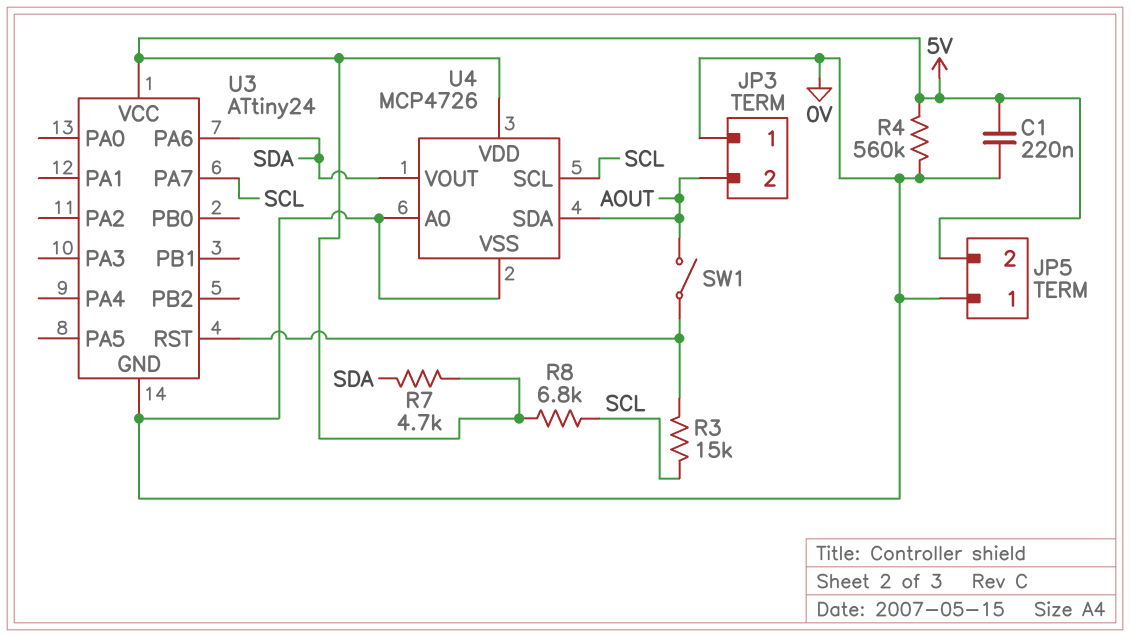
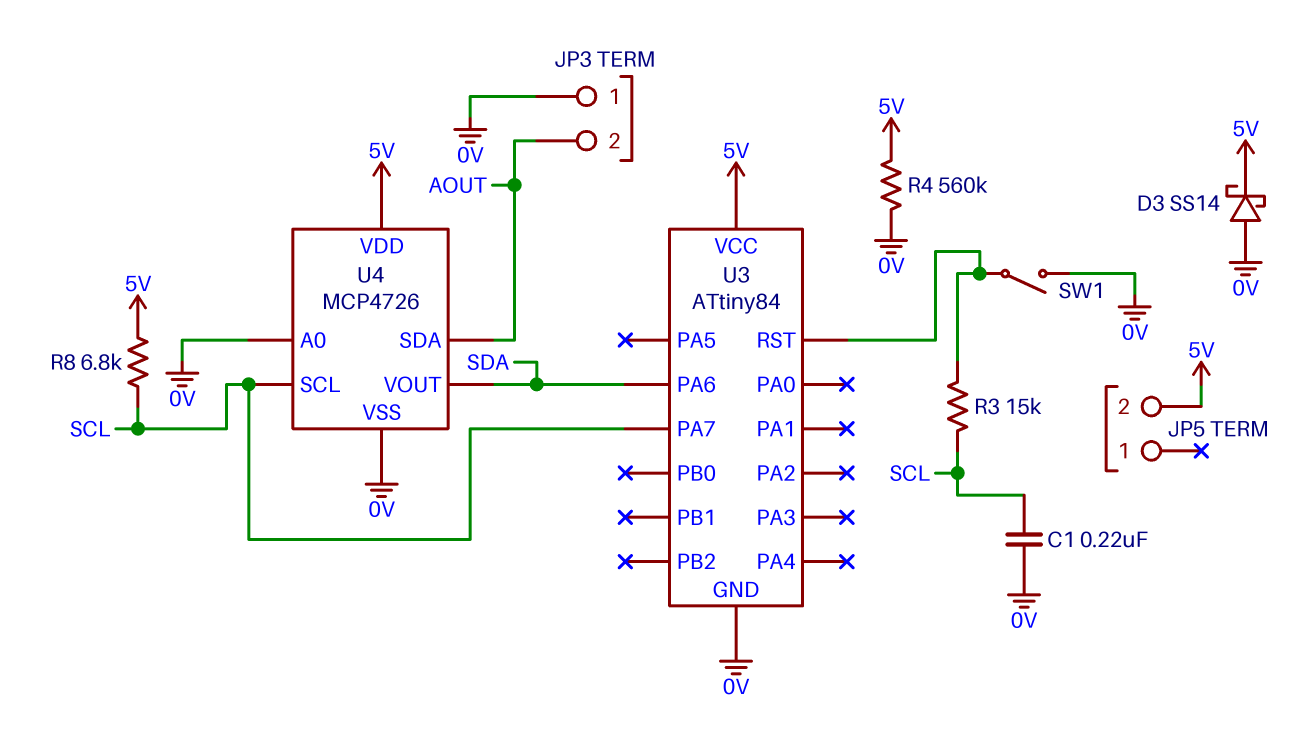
C1: 220nF (0V, 5V) -> 220nF (0V, SCL)
D3: none -> schottky SS14 (A 0V, K 5V)
JP5 pin 1: 0V -> none
R7: 4.7k (5V, SDA) -> none
SW1: switch (AOUT, U3/RST) -> switch (0V, U3/RST)
U3: ATtiny24 -> ATtiny84

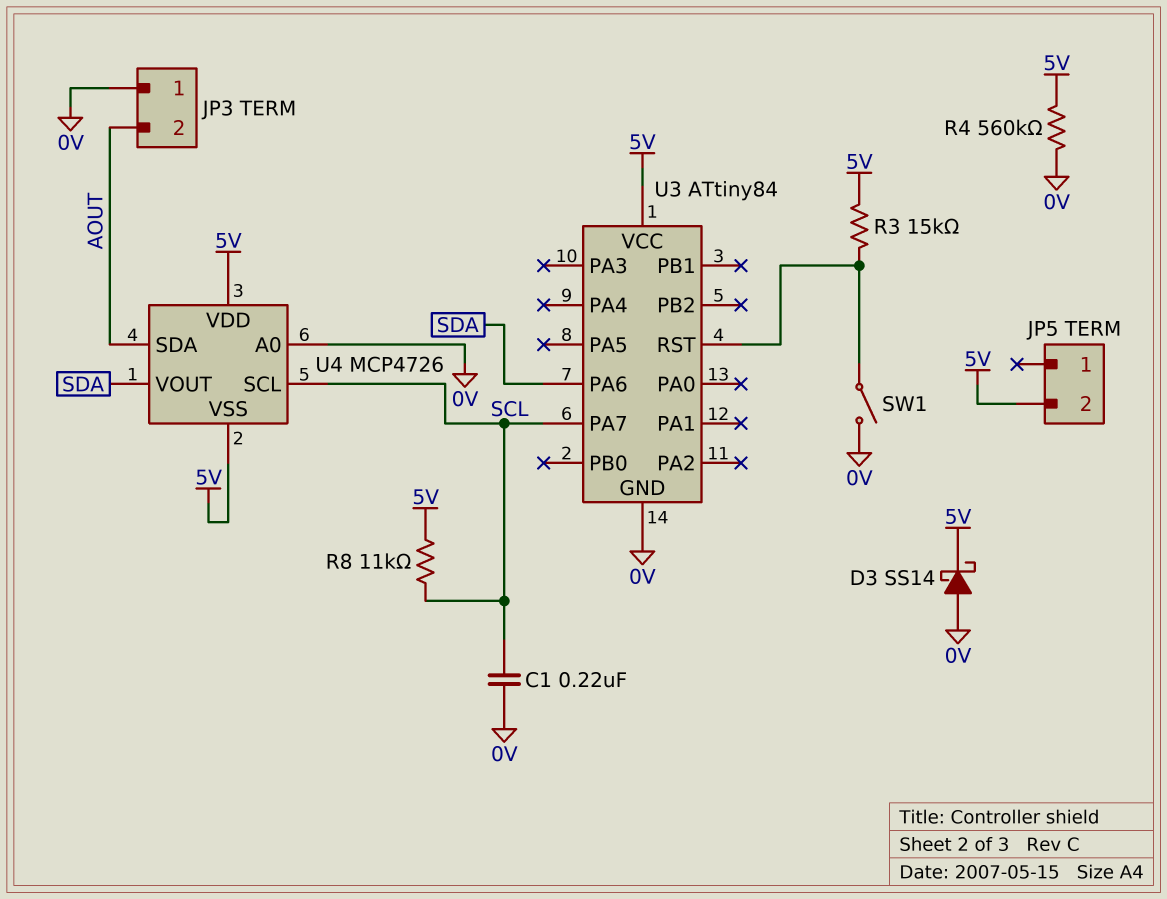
R3: 15k (SCL, U3/RST) -> 15k (5V, U3/RST)
R8: 6.8k (5V, SCL) -> 11k (5V, SCL)
U4 pin VSS: 0V -> 5V

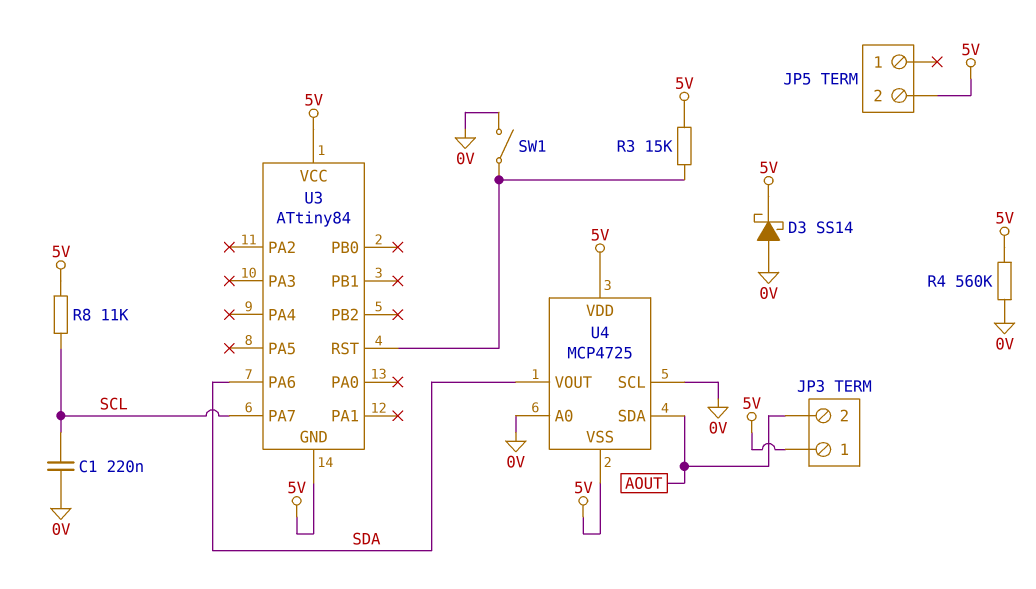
JP3 pin 1: 0V -> 5V
U3 pin GND: 0V -> 5V
U4: MCP4726 -> MCP4725
U4 pin SCL: SCL -> 0V

